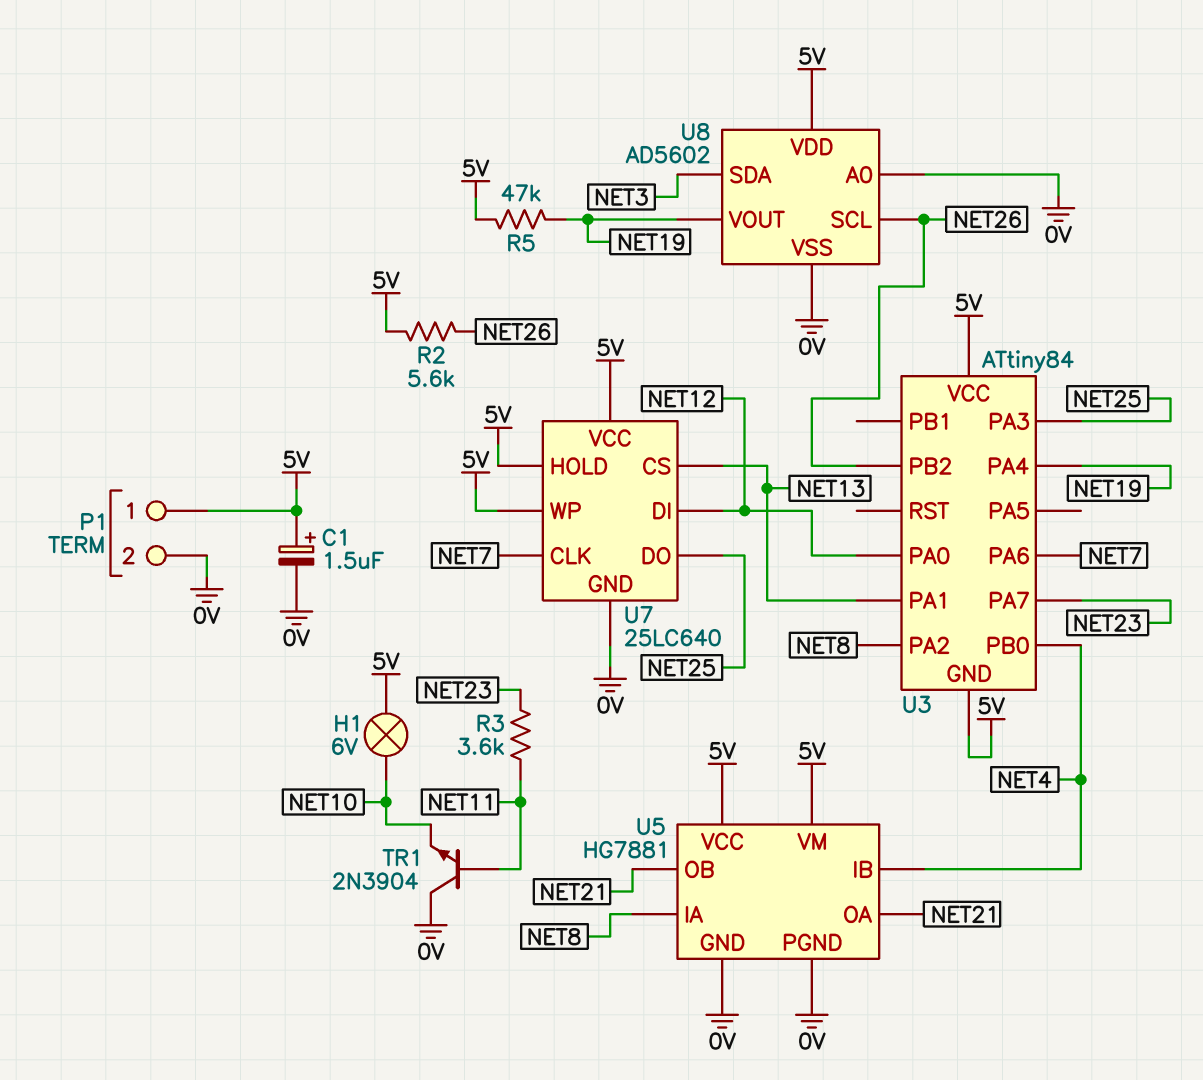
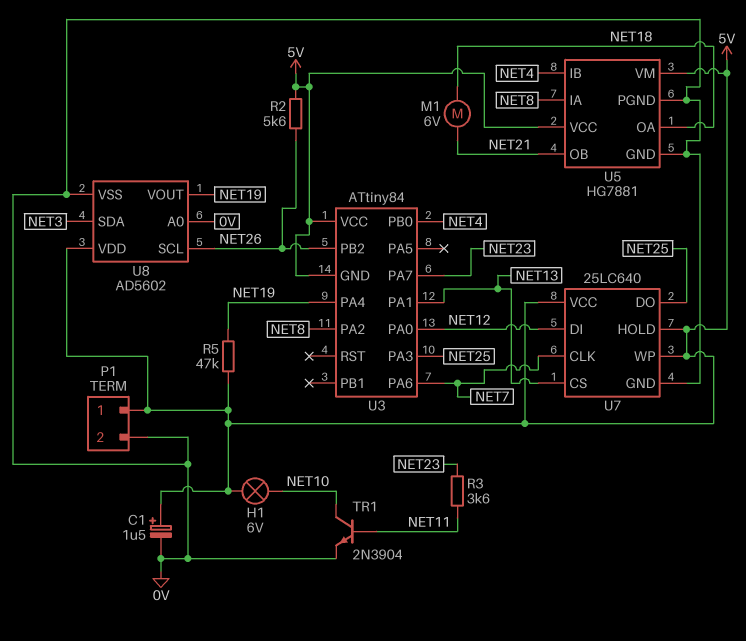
M1: none -> motor 6V (NET18, NET21)
TR1: NPN 2N3904 (B NET11, C 0V, E NET10) -> NPN 2N3904 (B NET11, C NET10, E 0V)
U5 pin OA: NET21 -> NET18

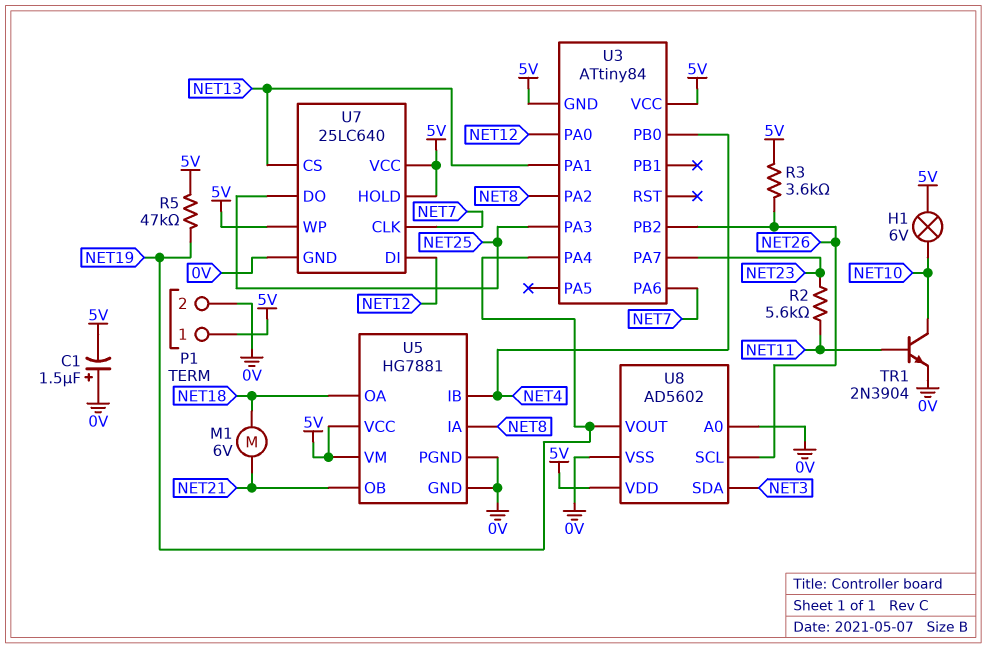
C1: 1.5uF (plus 5V, minus 0V) -> 1.5uF (plus 0V, minus 5V)
R2: 5.6k (5V, NET26) -> 5.6k (NET11, NET23)
R3: 3.6k (NET11, NET23) -> 3.6k (5V, NET26)

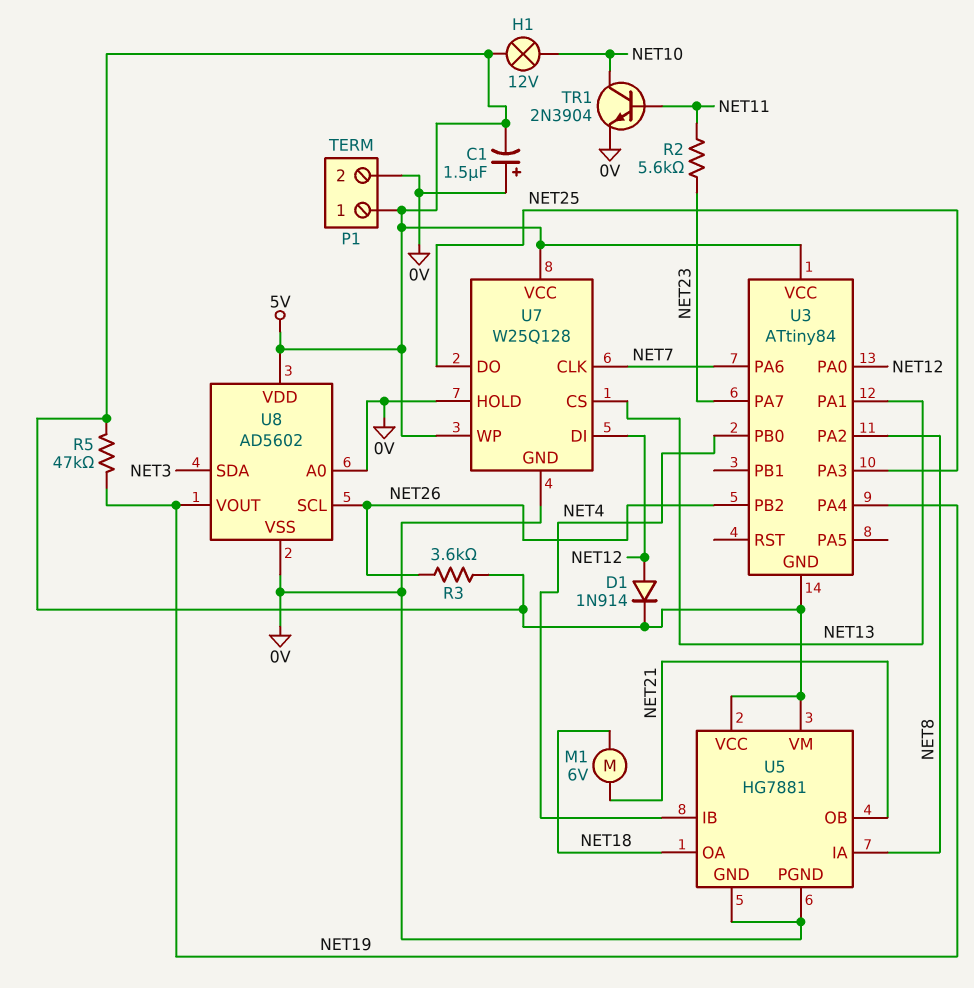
D1: none -> diode 1N914 (A NET12, K 5V)
H1: lamp 6V (5V, NET10) -> lamp 12V (5V, NET10)
U7: 25LC640 -> W25Q128
U7 pin HOLD: 5V -> 0V

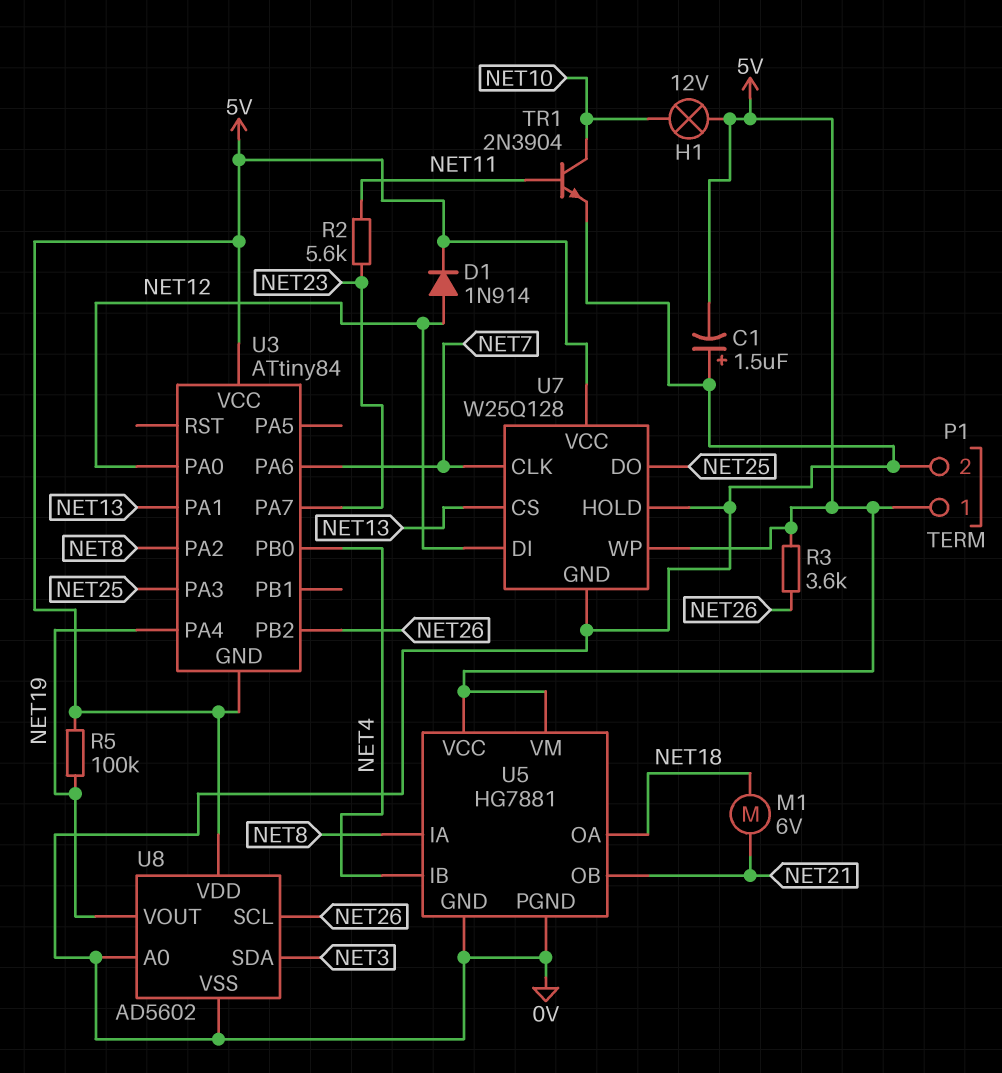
R5: 47k (5V, NET19) -> 100k (5V, NET19)

